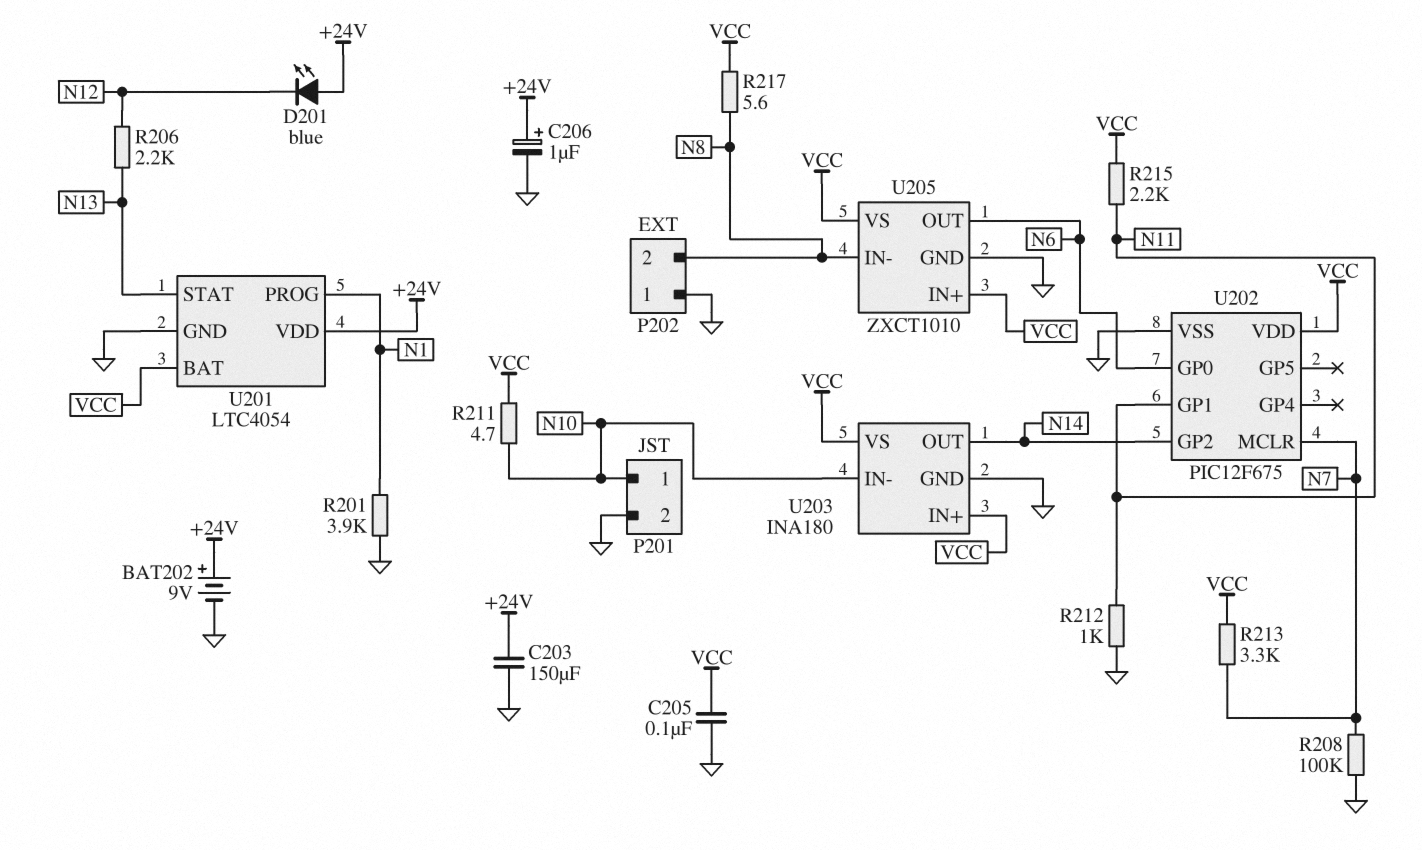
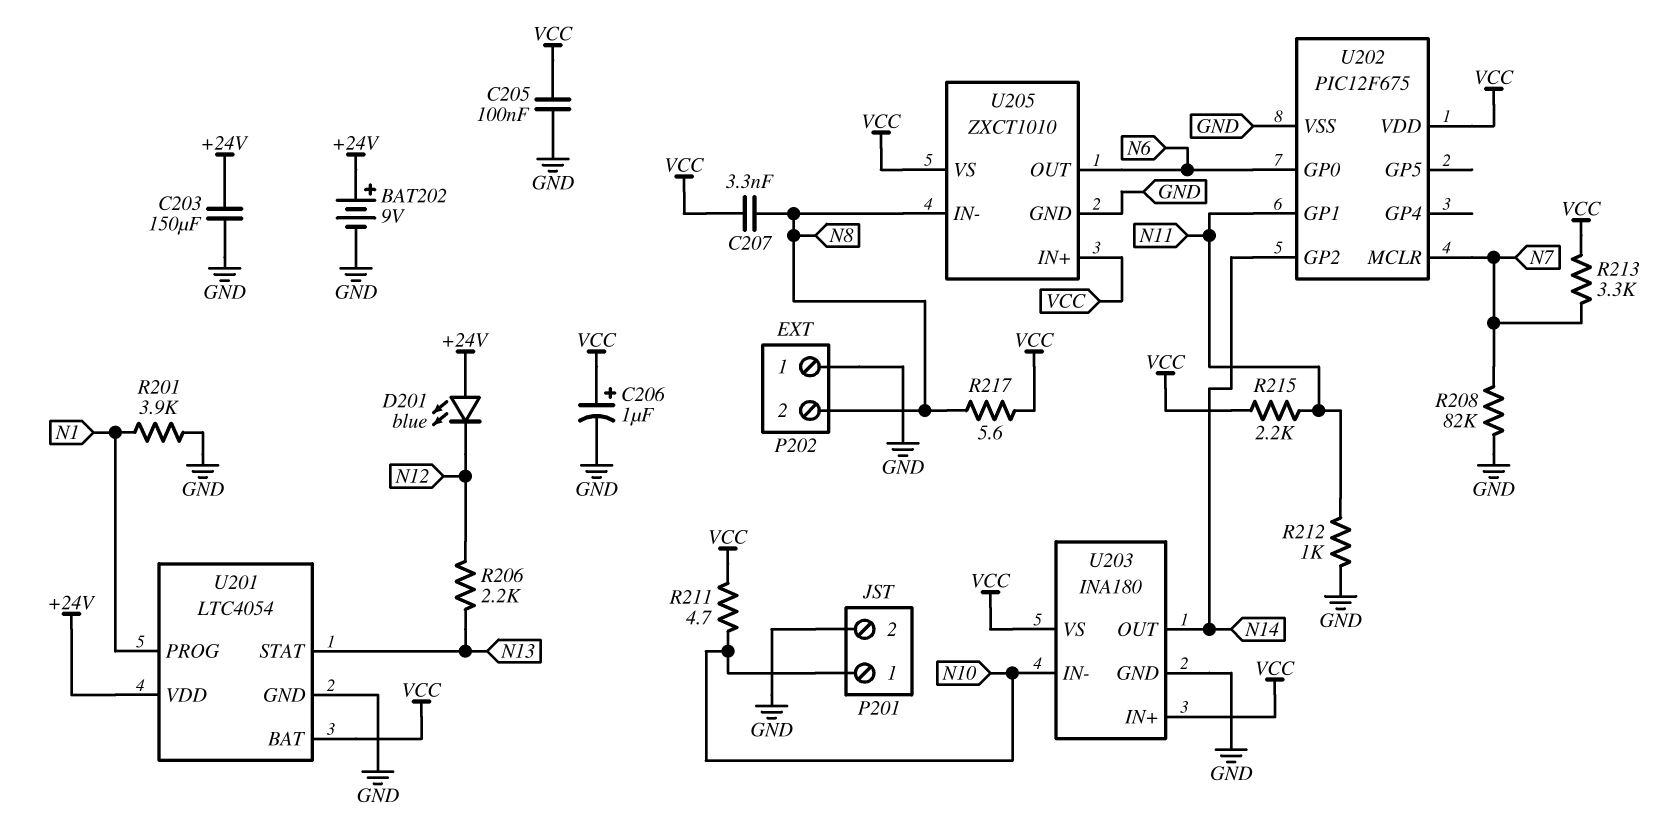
C206: 1uF (plus +24V, minus GND) -> 1uF (plus VCC, minus GND)
C207: none -> 3.3nF (N8, VCC)
R208: 100k (GND, N7) -> 82k (GND, N7)

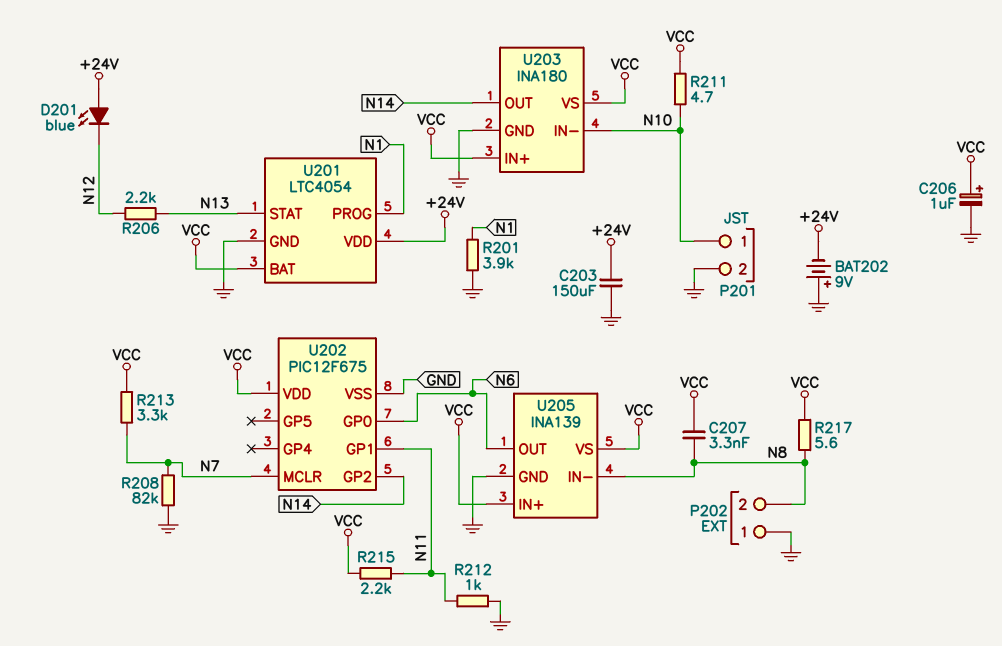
BAT202: 9V (plus +24V, minus GND) -> 9V (plus GND, minus +24V)
C205: 100nF (GND, VCC) -> none
U205: ZXCT1010 -> INA139

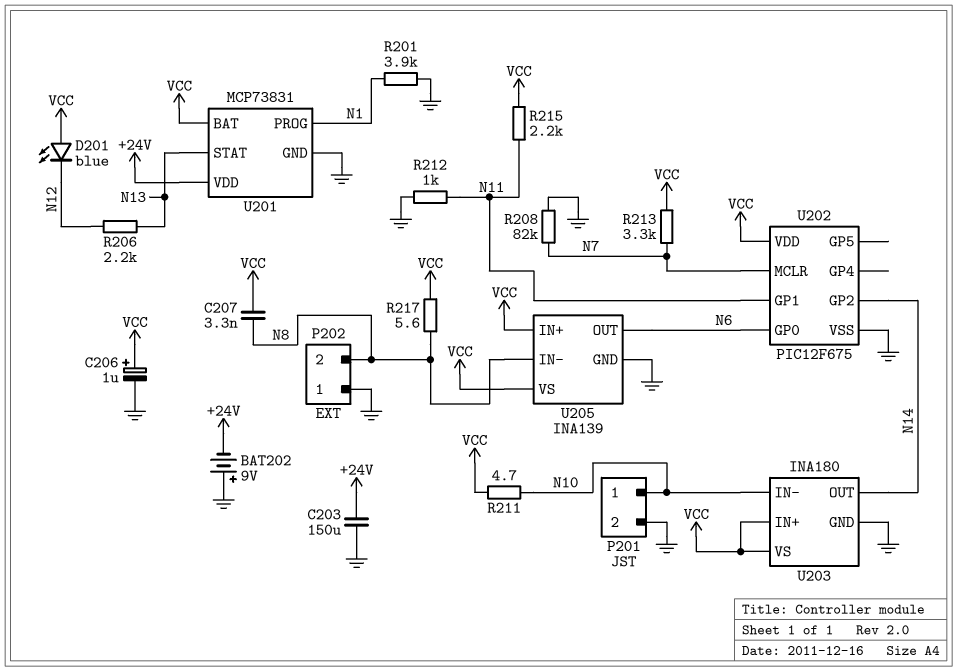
D201: LED blue (A +24V, K N12) -> LED blue (A VCC, K N12)
U201: LTC4054 -> MCP73831

